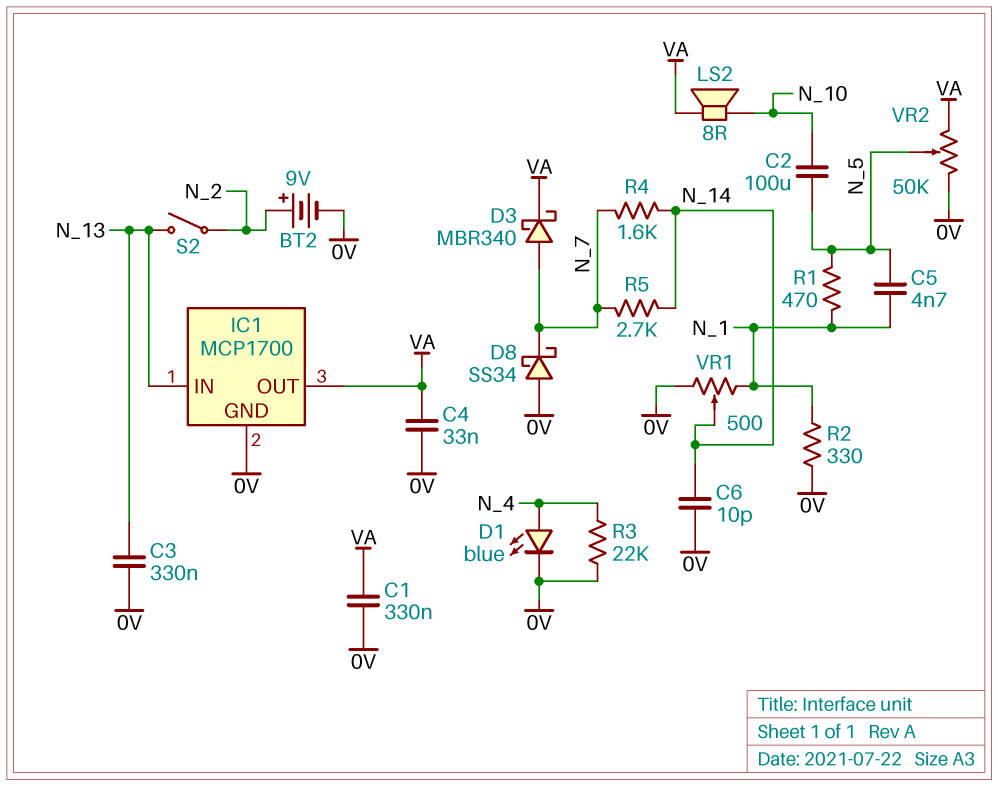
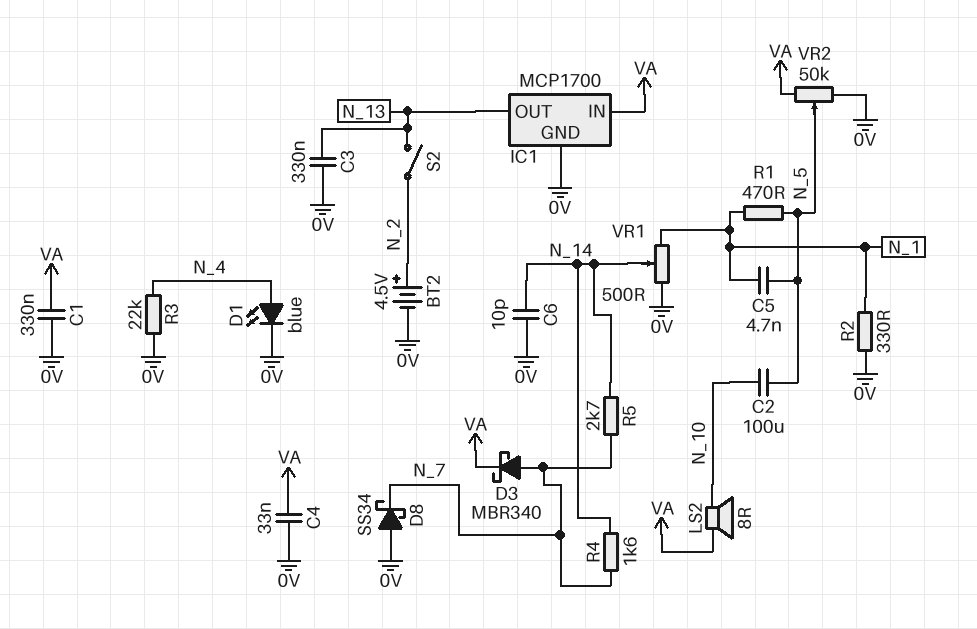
BT2: 9V (plus N_2, minus 0V) -> 4.5V (plus N_2, minus 0V)
IC1 pin IN: N_13 -> VA
IC1 pin OUT: VA -> N_13

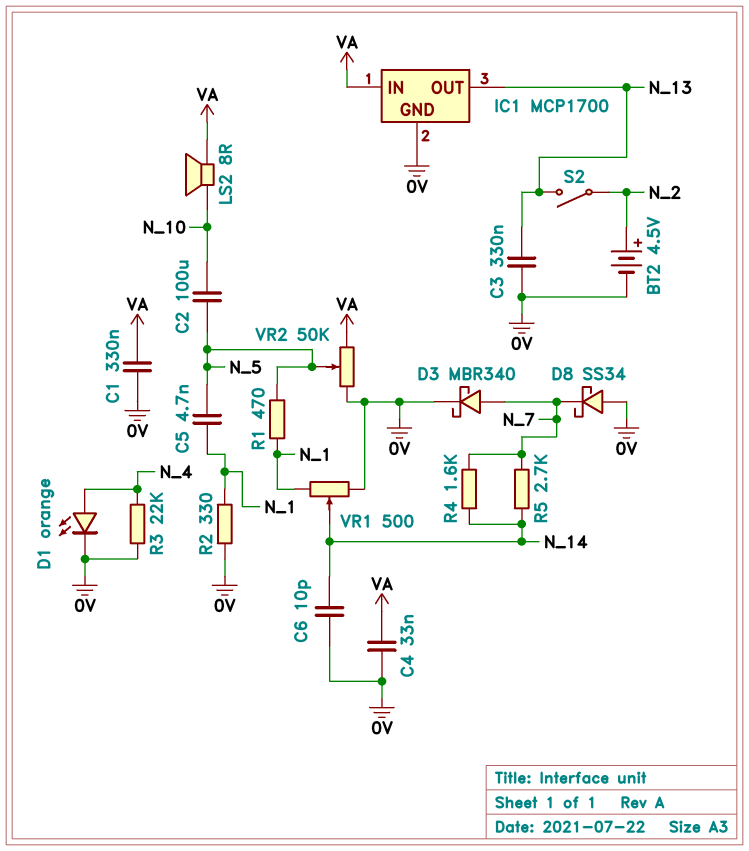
D1: LED blue (A N_4, K 0V) -> LED orange (A N_4, K 0V)
D3: schottky MBR340 (A N_7, K VA) -> schottky MBR340 (A N_7, K 0V)

